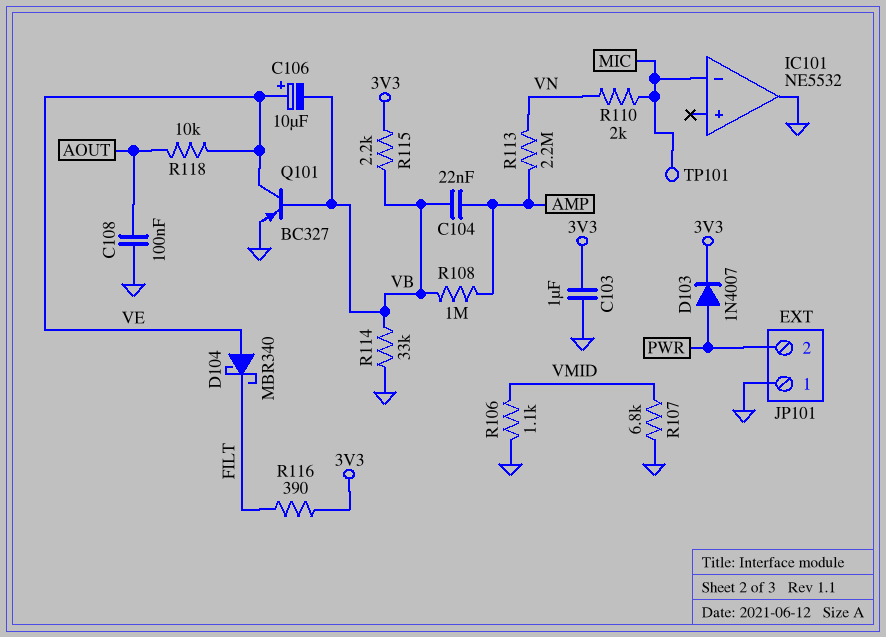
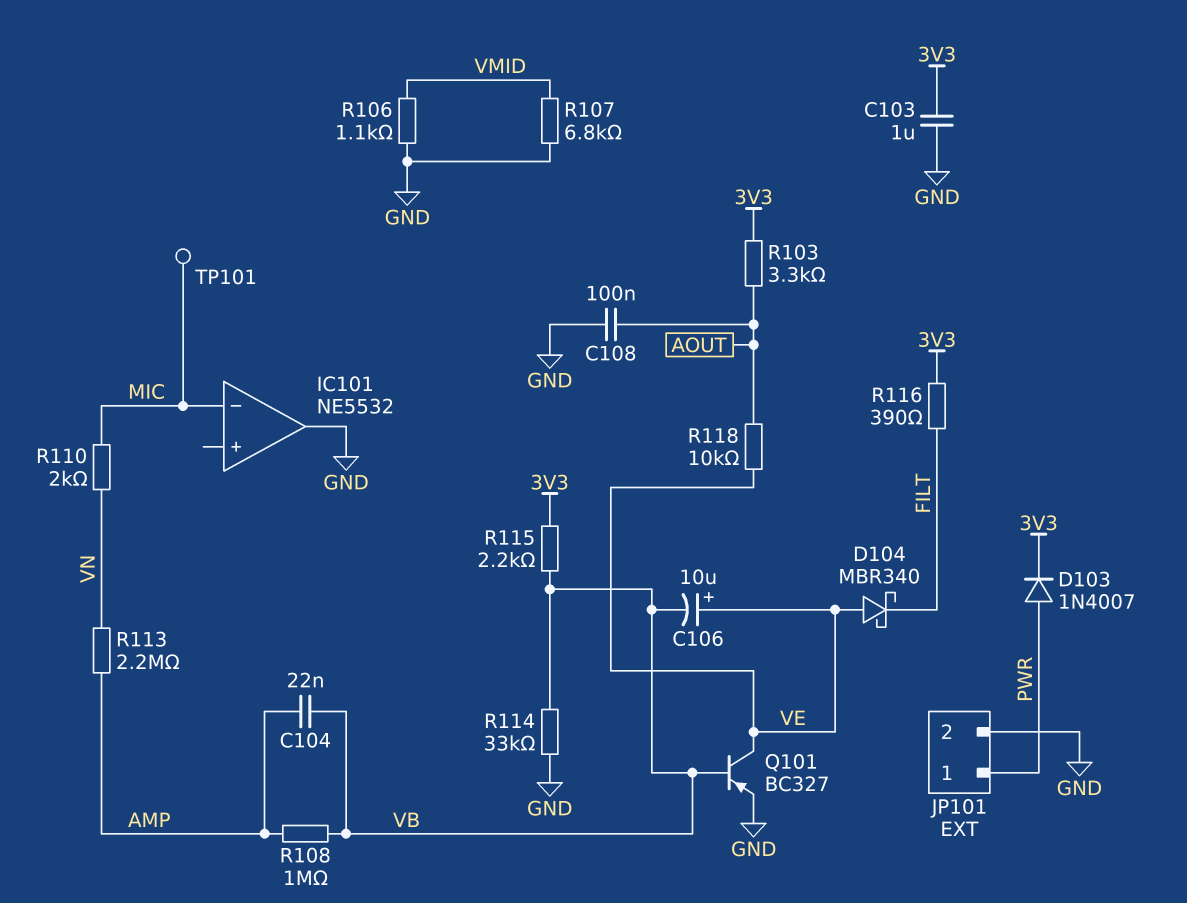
JP101 pin 1: GND -> PWR
JP101 pin 2: PWR -> GND
R103: none -> 3.3k (3V3, AOUT)

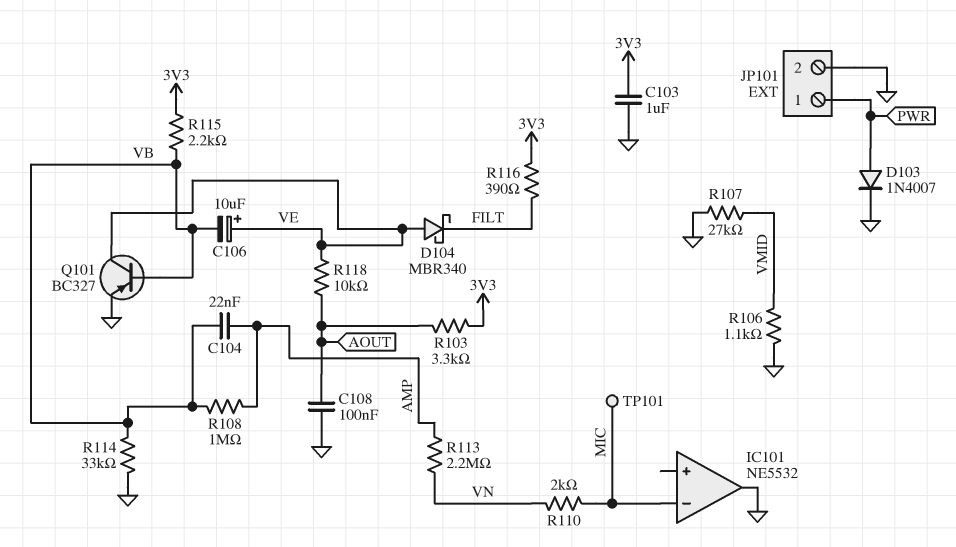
D103: diode 1N4007 (A PWR, K 3V3) -> diode 1N4007 (A PWR, K GND)
R107: 6.8k (GND, VMID) -> 27k (GND, VMID)

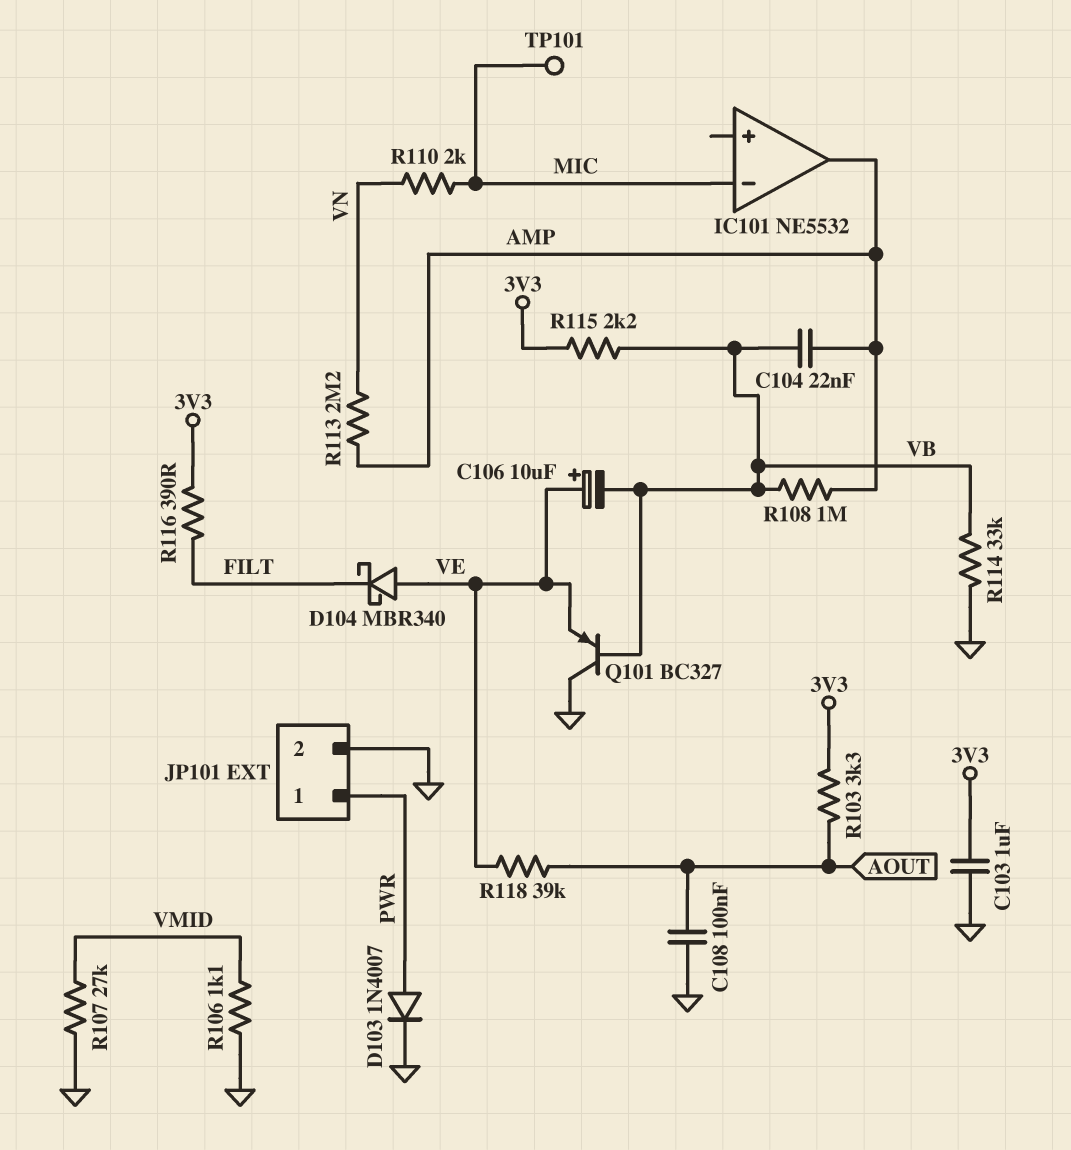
IC101 pin out: GND -> AMP
Q101: PNP BC327 (B VB, C VE, E GND) -> PNP BC327 (B VB, C GND, E VE)
R118: 10k (AOUT, VE) -> 39k (AOUT, VE)

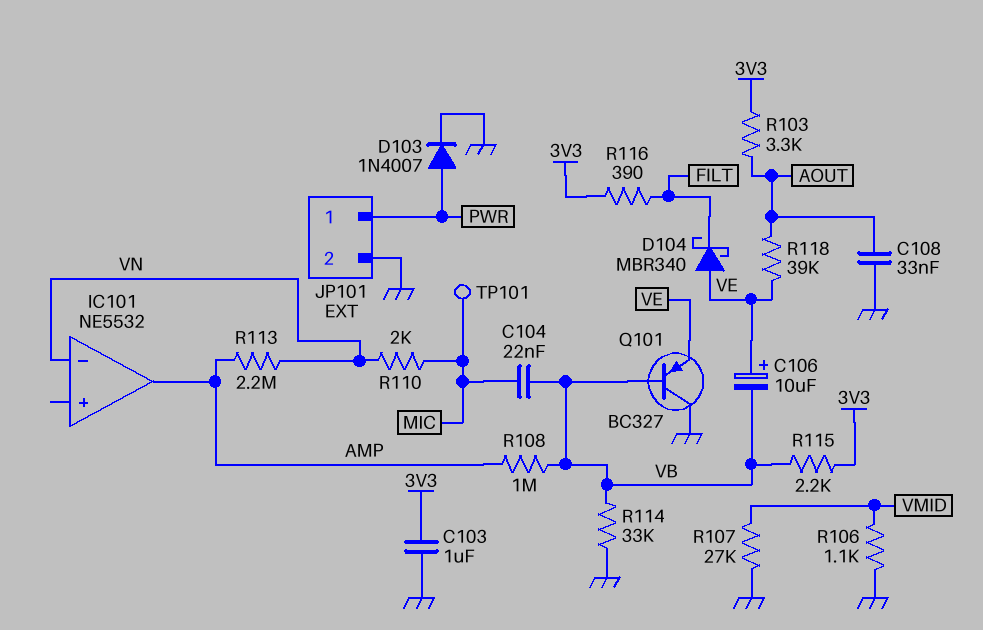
C104: 22nF (AMP, VB) -> 22nF (MIC, VB)
C108: 100nF (AOUT, GND) -> 33nF (AOUT, GND)
IC101 pin in-: MIC -> VN

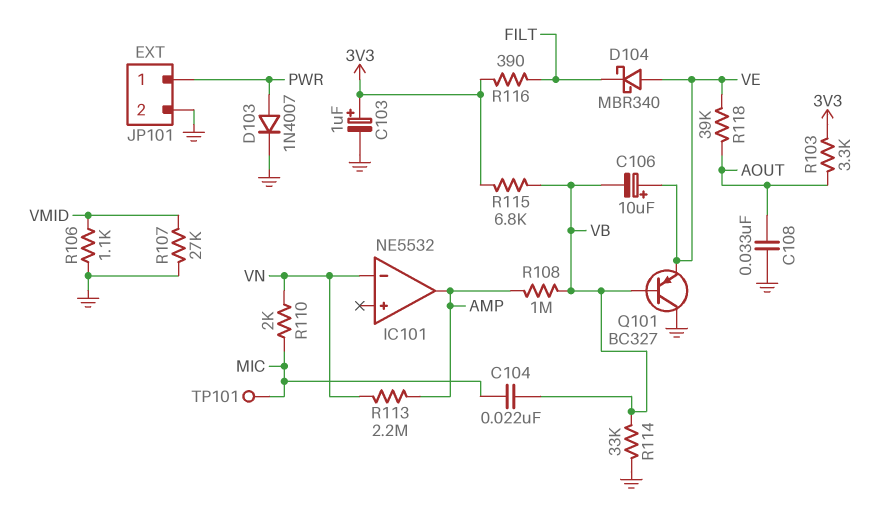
C103: 1uF (3V3, GND) -> 1uF (plus 3V3, minus GND)
R115: 2.2k (3V3, VB) -> 6.8k (3V3, VB)

